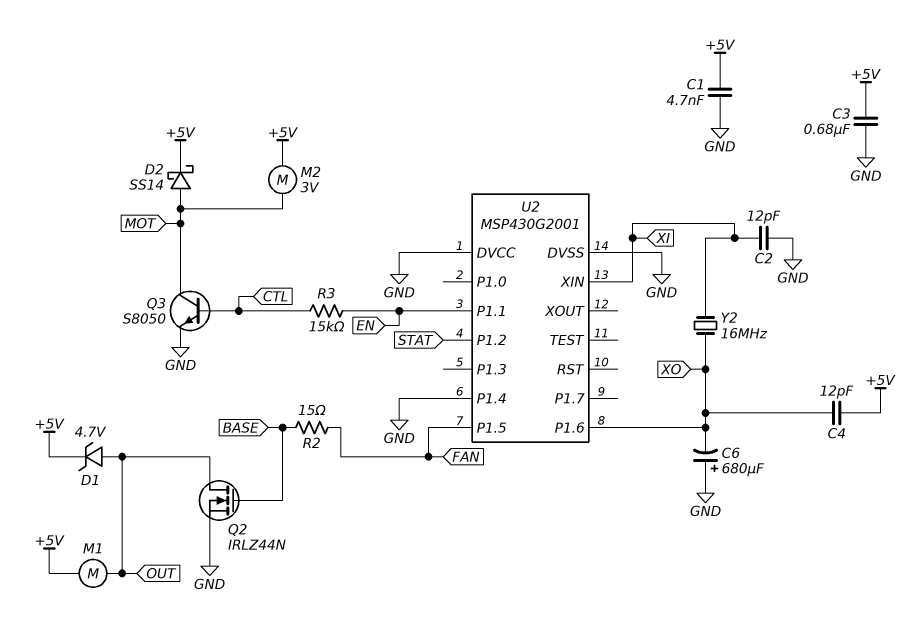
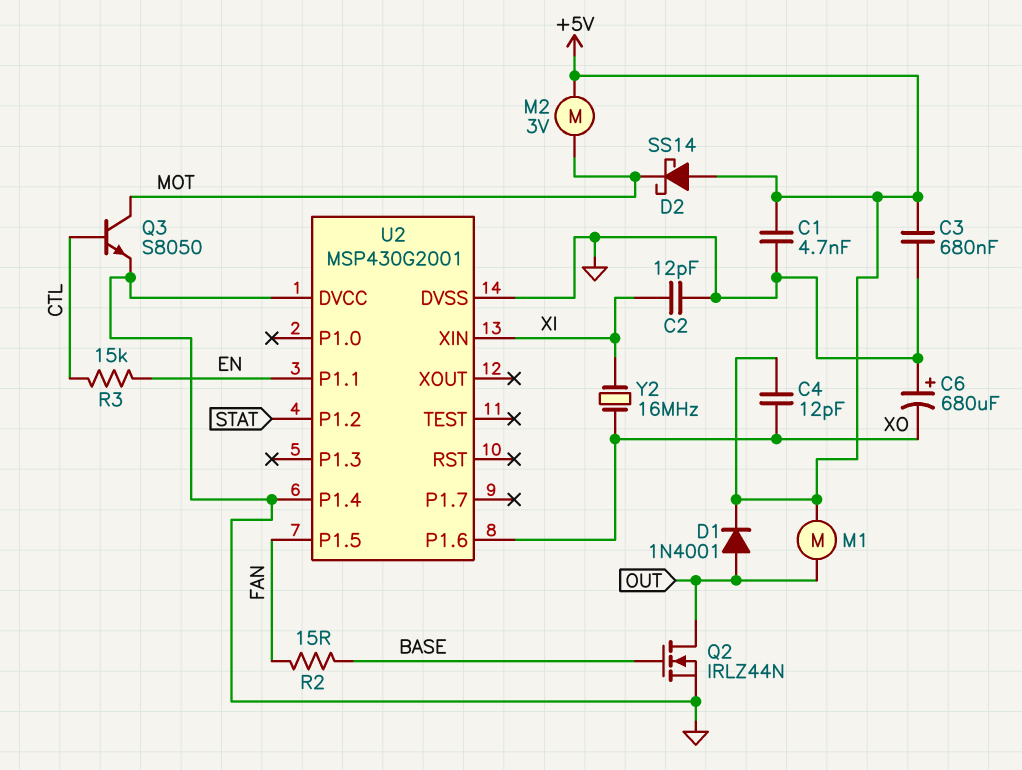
D1: zener 4.7V (A OUT, K +5V) -> diode 1N4001 (A OUT, K +5V)
D2: schottky SS14 (A MOT, K +5V) -> schottky SS14 (A +5V, K MOT)

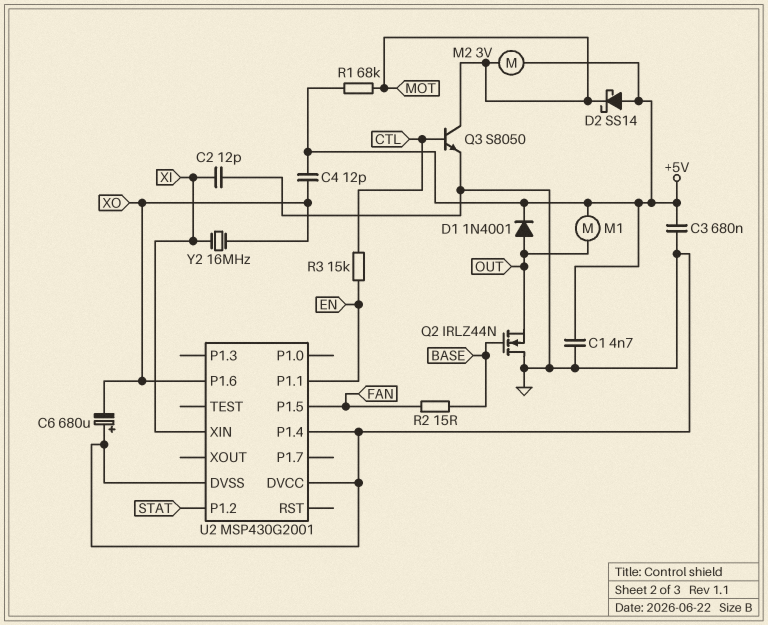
Q2: NMOS IRLZ44N (G BASE, D OUT, S GND) -> NMOS IRLZ44N (G BASE, D GND, S OUT)
R1: none -> 68k (+5V, MOT)

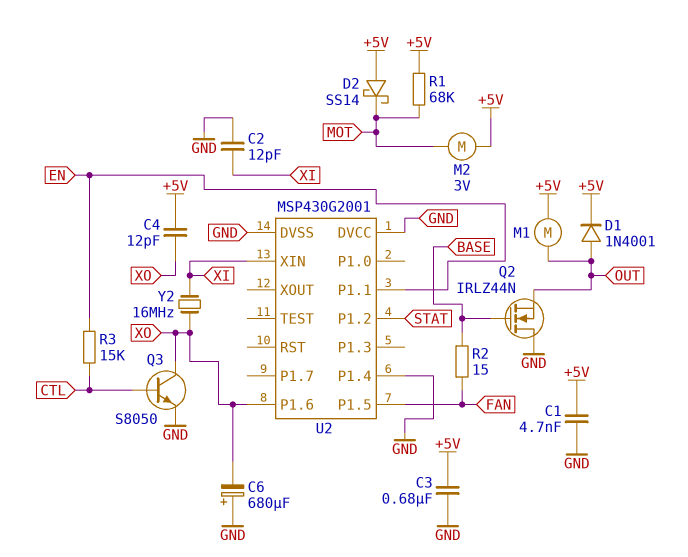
Q3: NPN S8050 (B CTL, C MOT, E GND) -> NPN S8050 (B CTL, C XO, E GND)

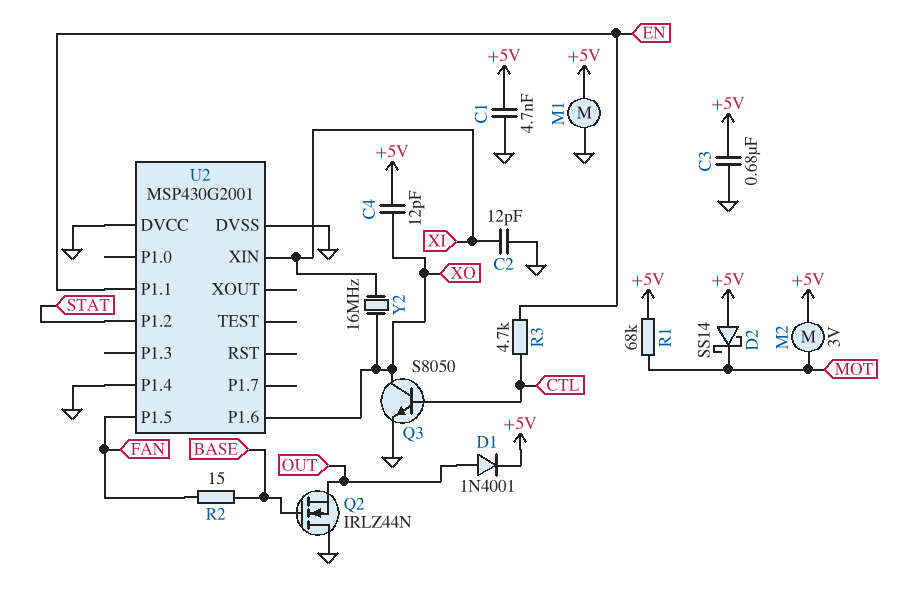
C6: 680uF (plus GND, minus XO) -> none
M1: motor (+5V, OUT) -> motor (+5V, GND)
R3: 15k (CTL, EN) -> 4.7k (CTL, EN)

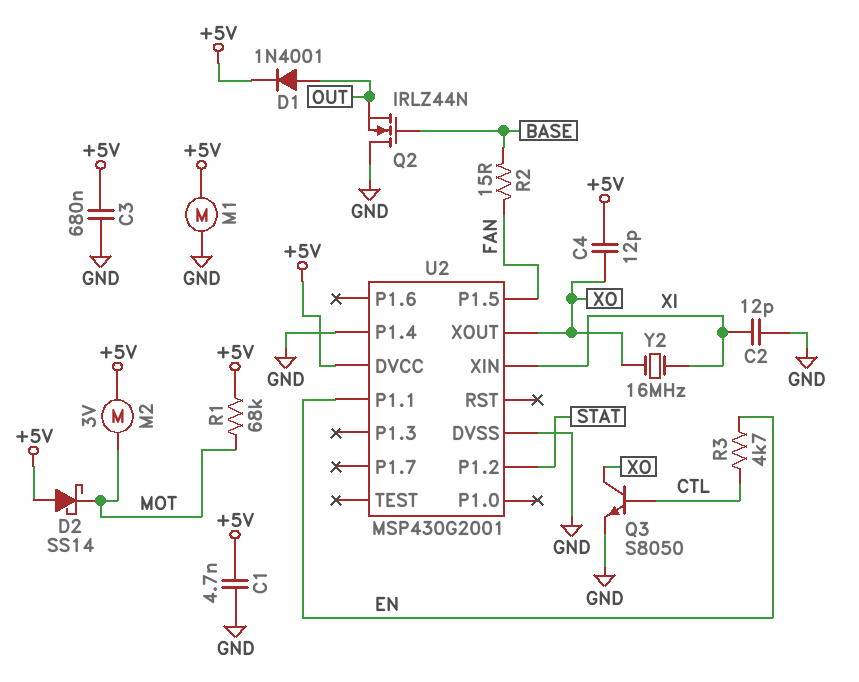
U2 pin DVCC: GND -> +5V
U2 pin P1.6: XO -> none
U2 pin XOUT: none -> XO

